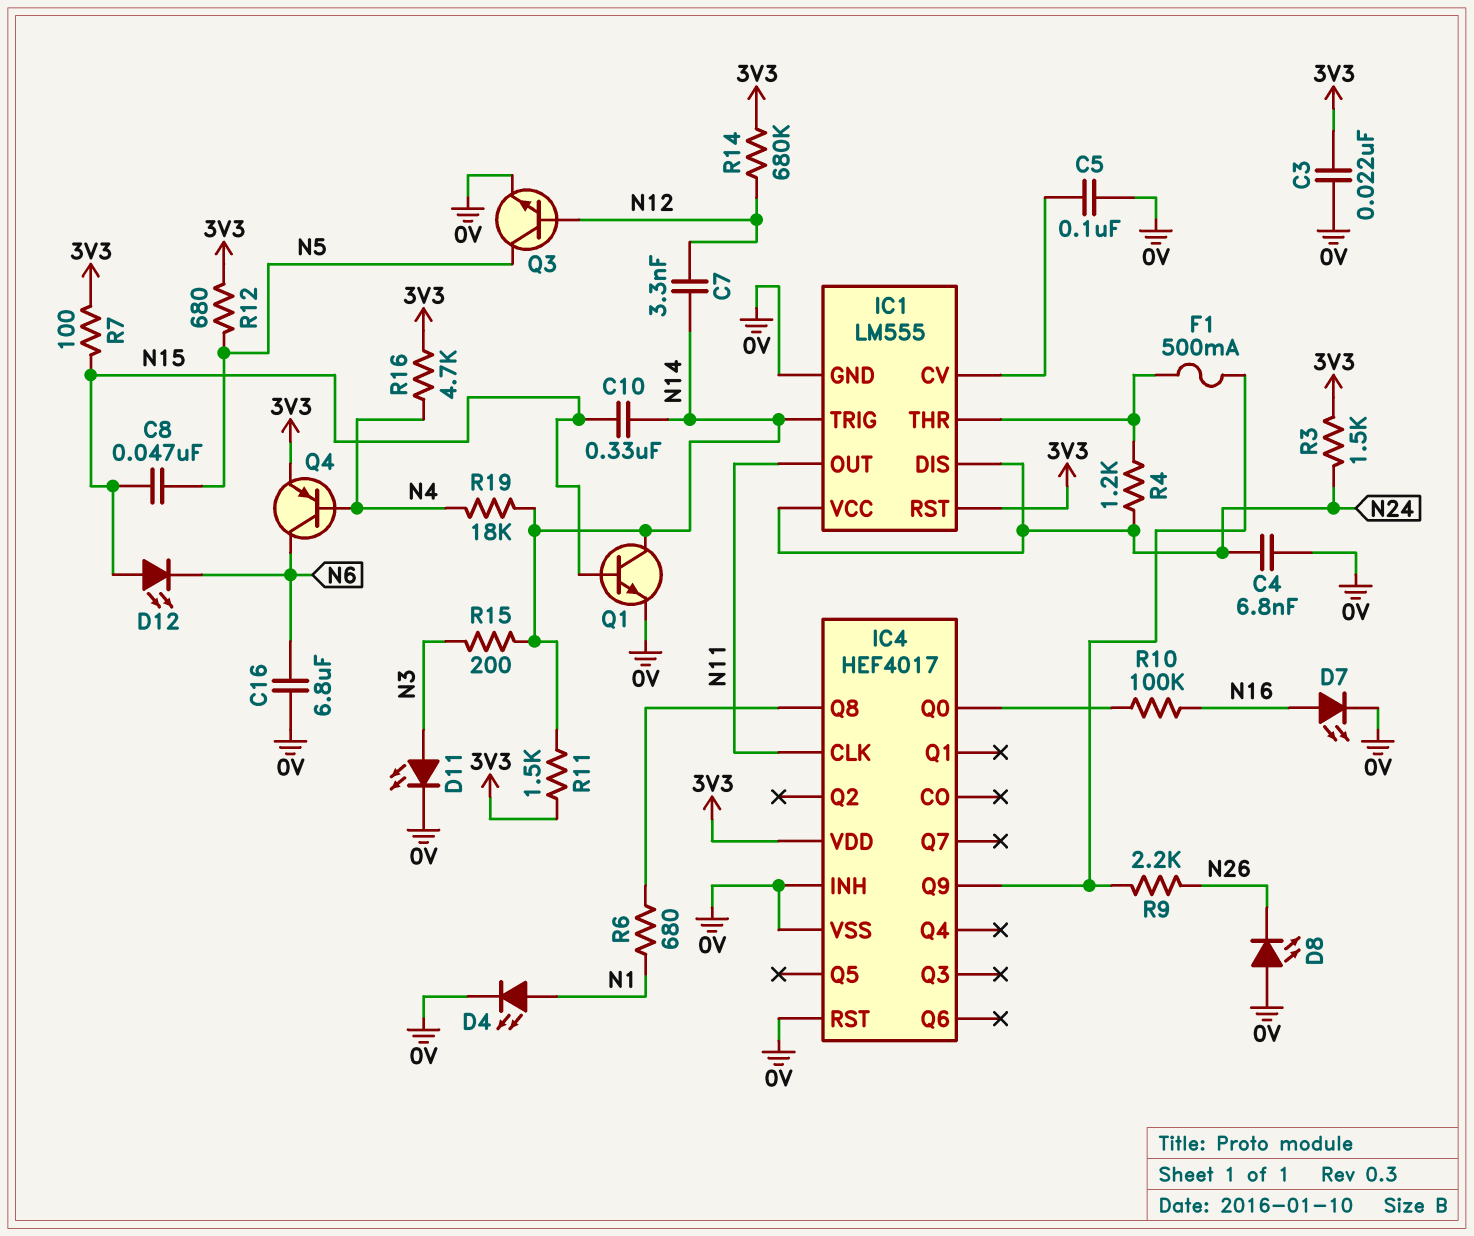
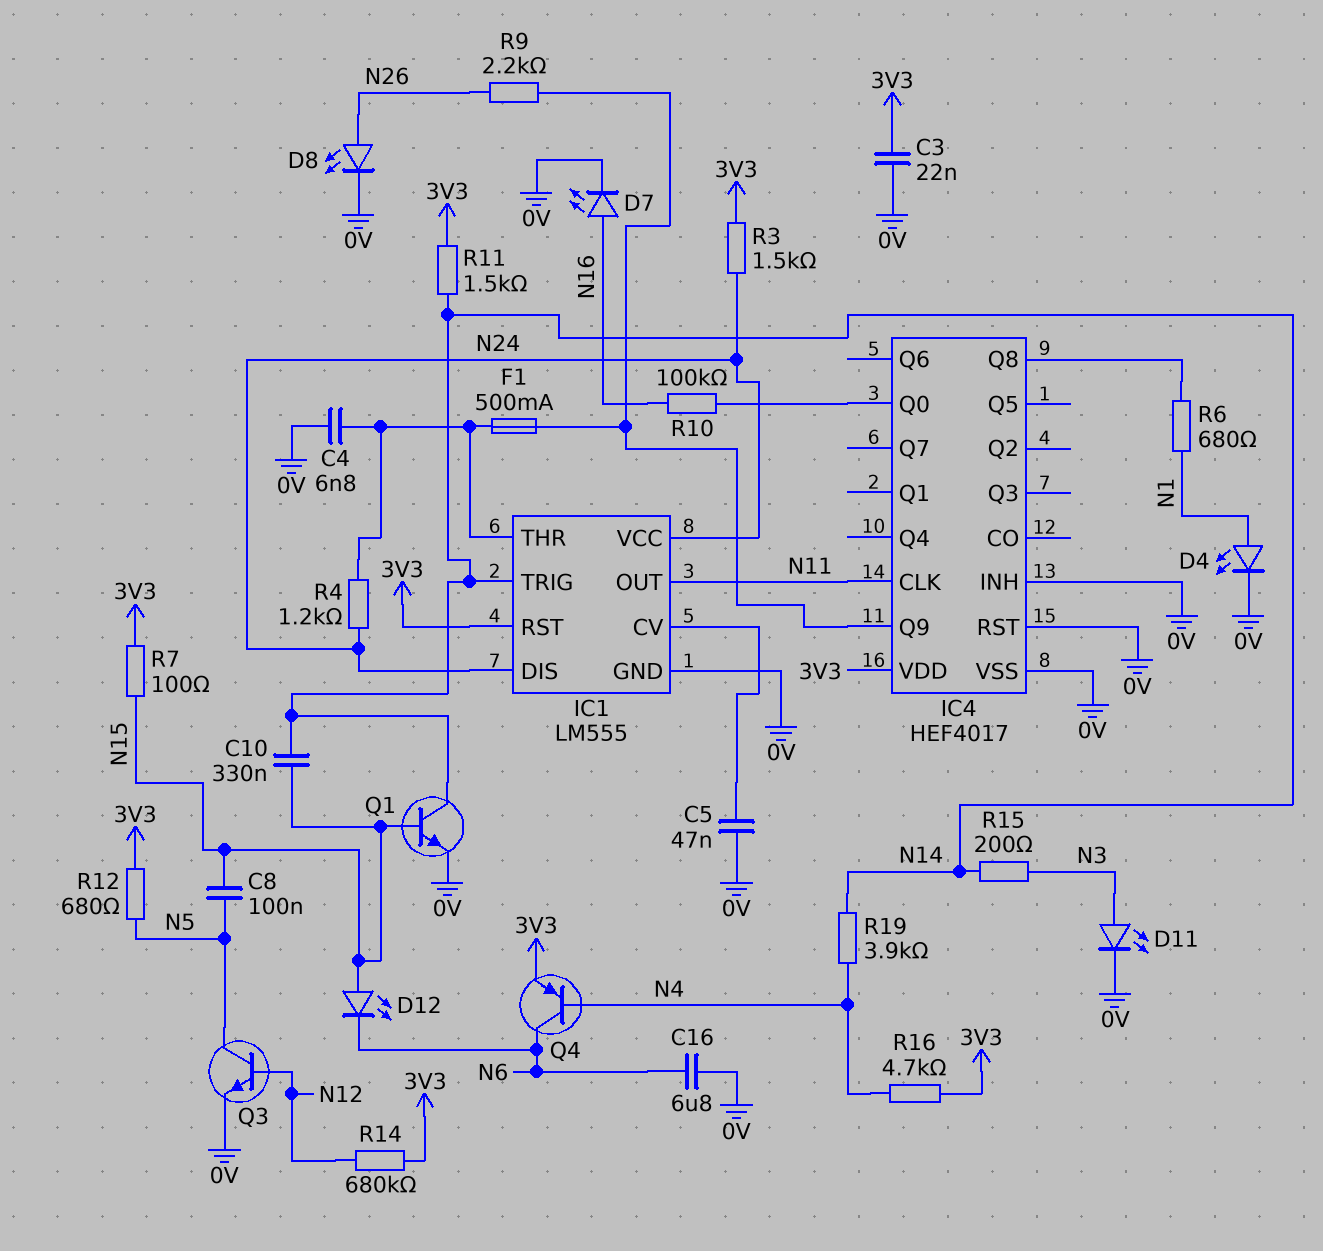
C4: 6.8nF (0V, N24) -> 6.8nF (0V, IC1/THR)
C5: 100nF (0V, IC1/CV) -> 47nF (0V, IC1/CV)
C7: 3.3nF (N12, N14) -> none
C8: 47nF (N5, N15) -> 100nF (N5, N15)
D8: LED (A 0V, K N26) -> LED (A N26, K 0V)
R19: 18k (N4, N14) -> 3.9k (N4, N14)

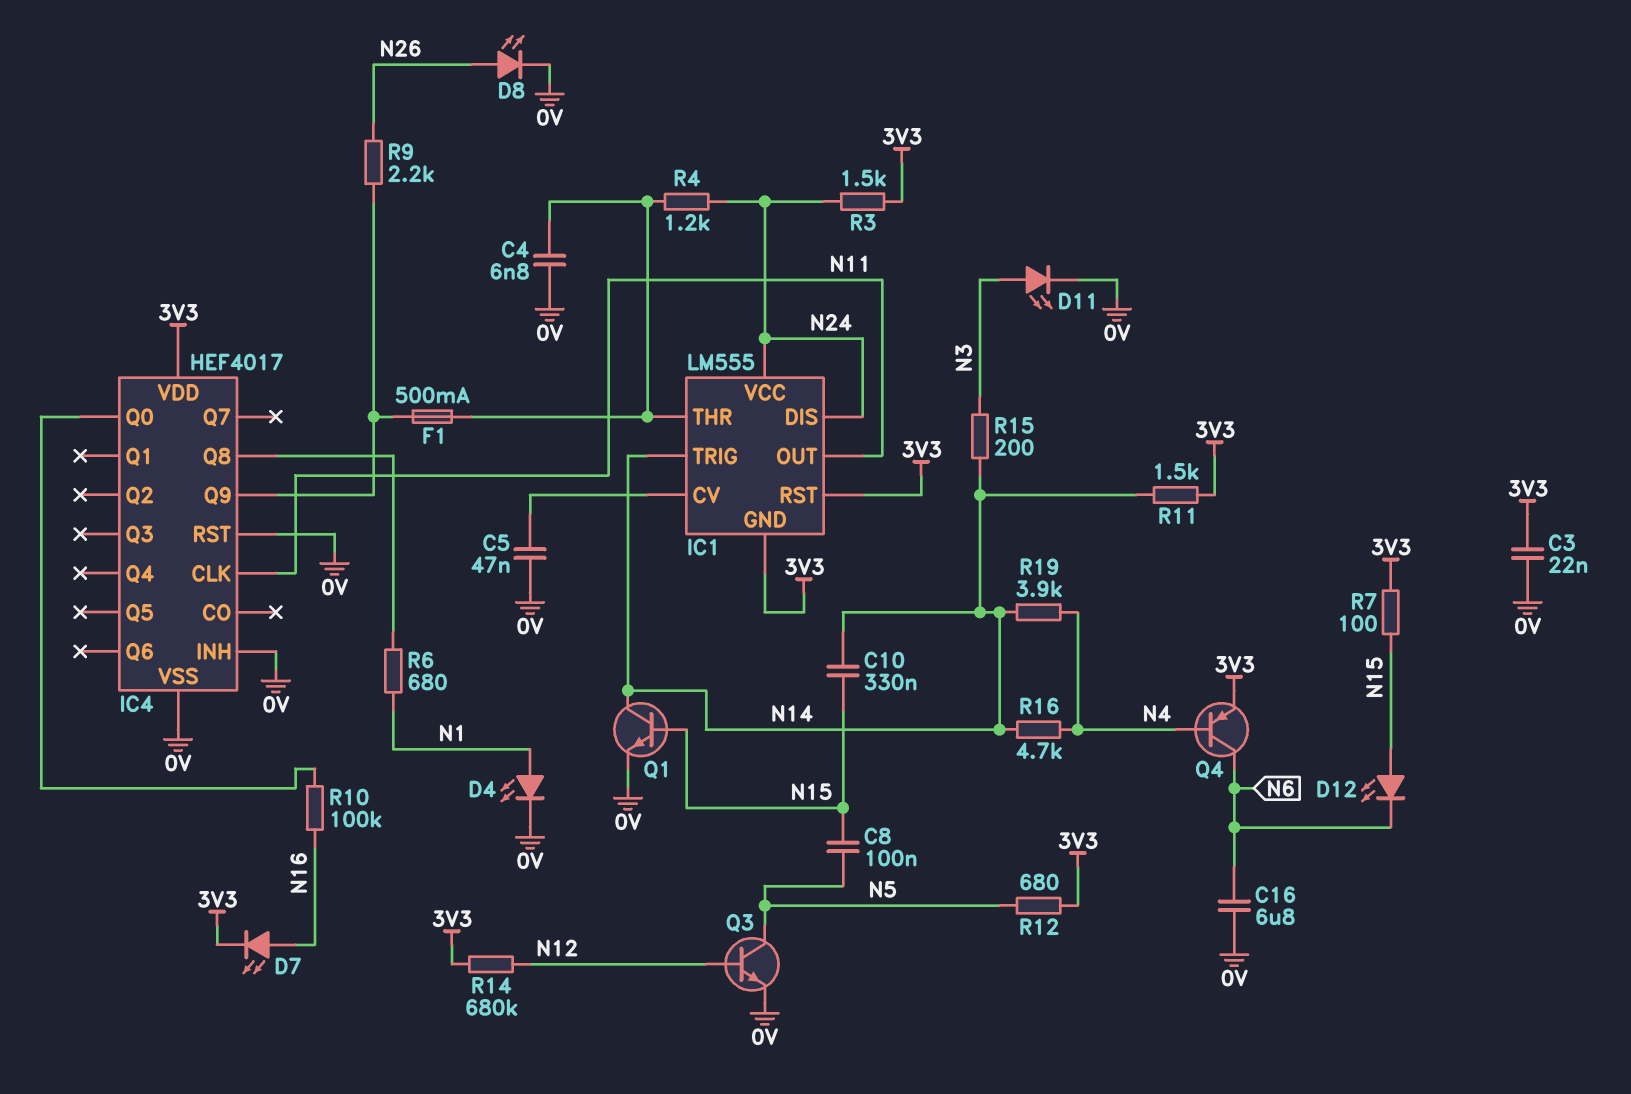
D7: LED (A N16, K 0V) -> LED (A N16, K 3V3)
IC1 pin GND: 0V -> 3V3
R16: 4.7k (3V3, N4) -> 4.7k (N4, N14)

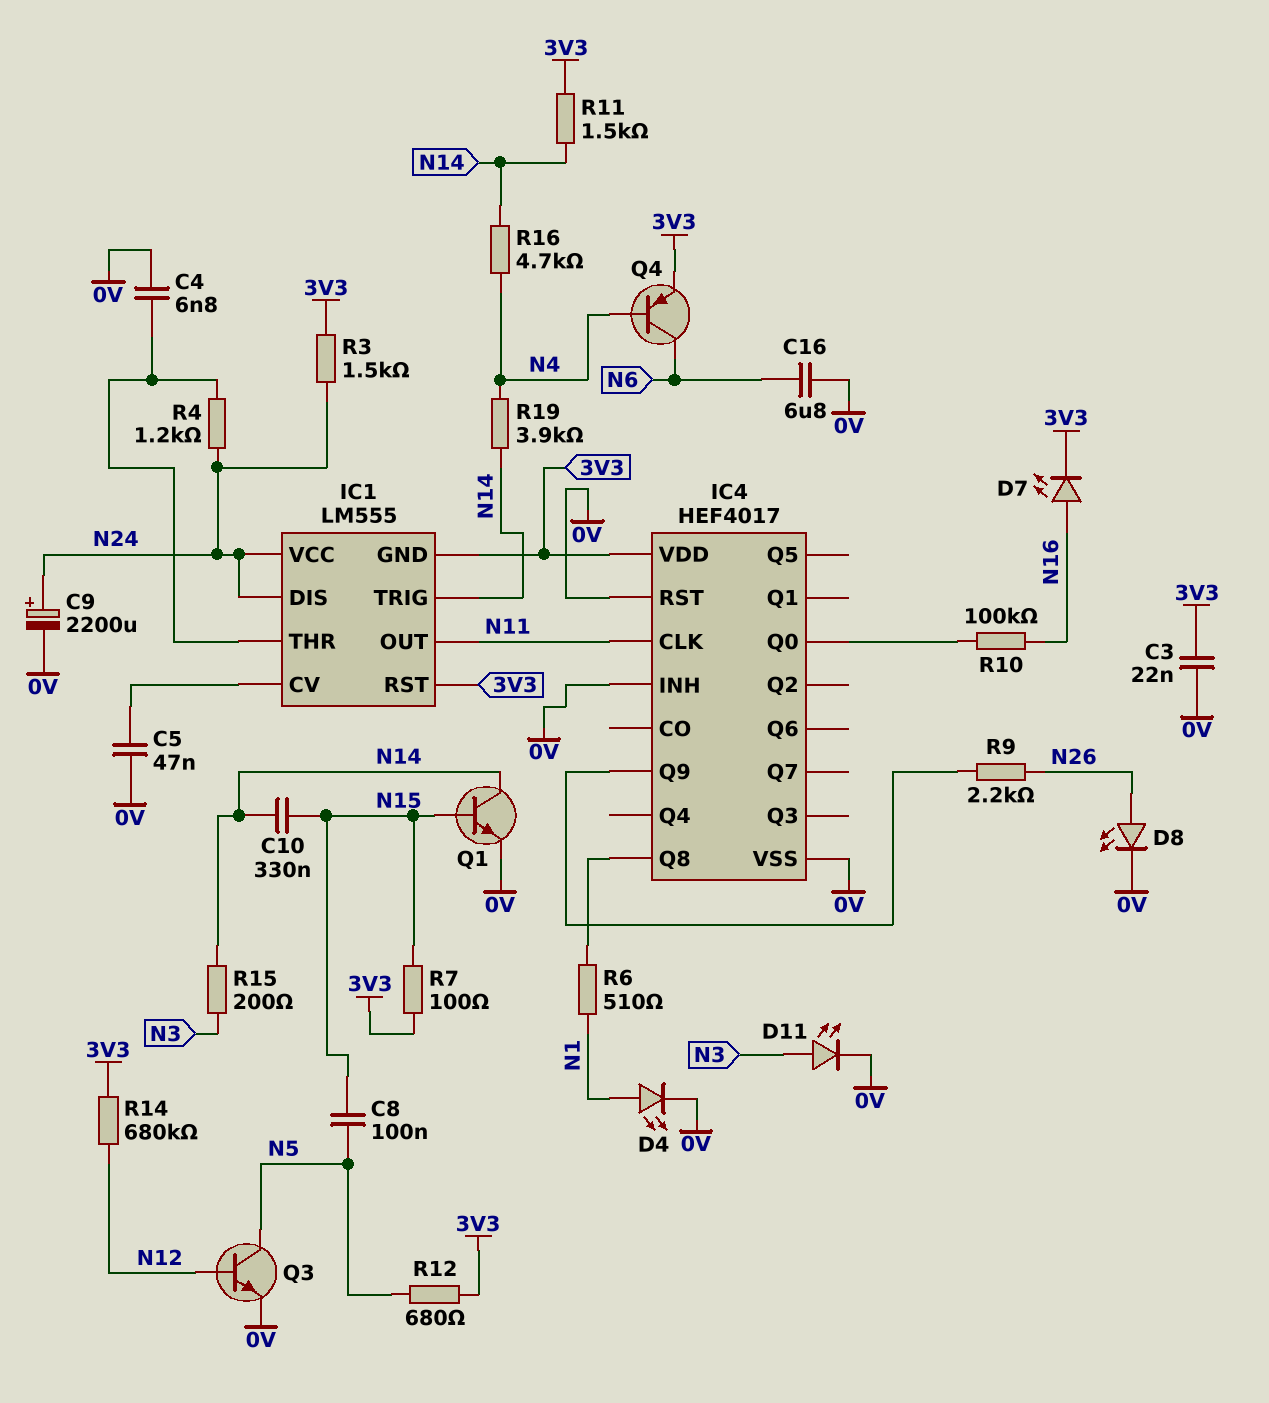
C9: none -> 2200uF (plus N24, minus 0V)
D12: LED (A N15, K N6) -> none
F1: 500mA (IC1/THR, IC4/Q9) -> none
R6: 680 (IC4/Q8, N1) -> 510 (IC4/Q8, N1)

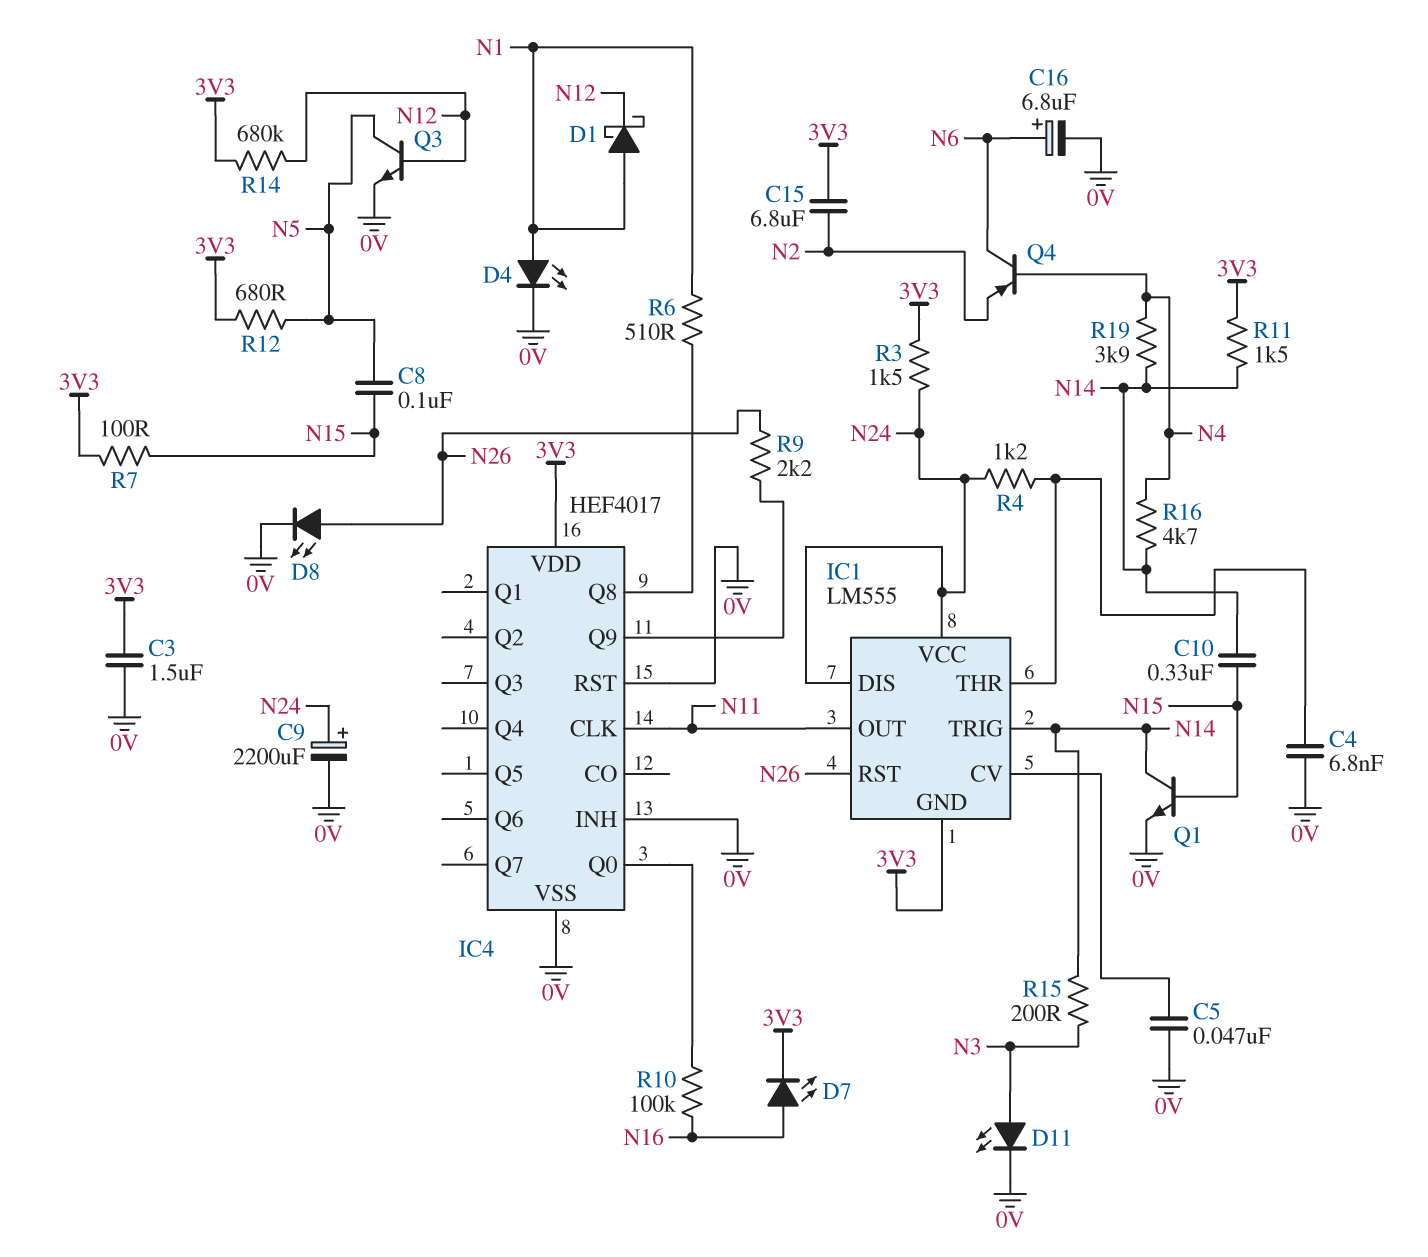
C3: 22nF (0V, 3V3) -> 1.5uF (0V, 3V3)
C15: none -> 6.8uF (3V3, N2)
C16: 6.8uF (0V, N6) -> 6.8uF (plus N6, minus 0V)
D1: none -> schottky (A N1, K N12)
IC1 pin RST: 3V3 -> N26
Q4: PNP (B N4, C N6, E 3V3) -> PNP (B N4, C N6, E N2)

